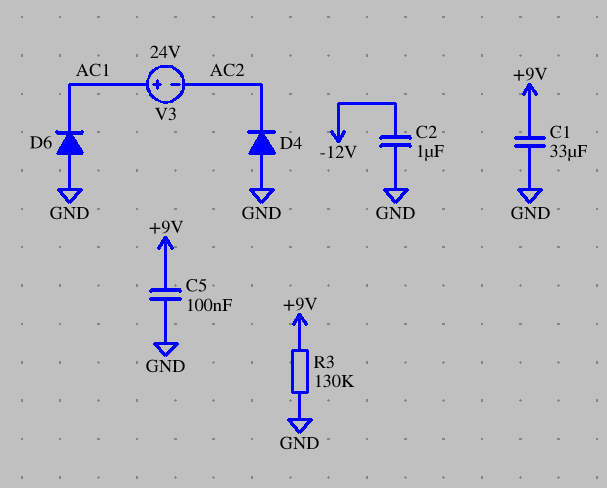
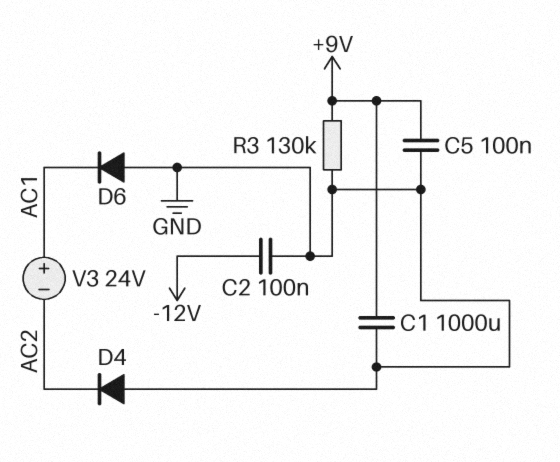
C1: 33uF (+9V, GND) -> 1000uF (+9V, GND)
C2: 1uF (-12V, GND) -> 100nF (-12V, GND)

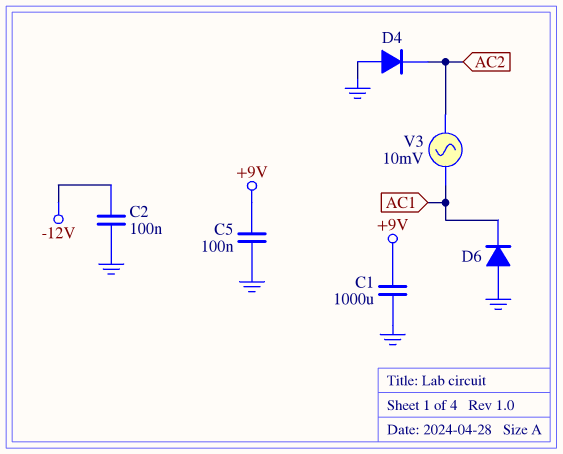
R3: 130k (+9V, GND) -> none
V3: 24V (plus AC1, minus AC2) -> AC 10mV (AC1, AC2)

